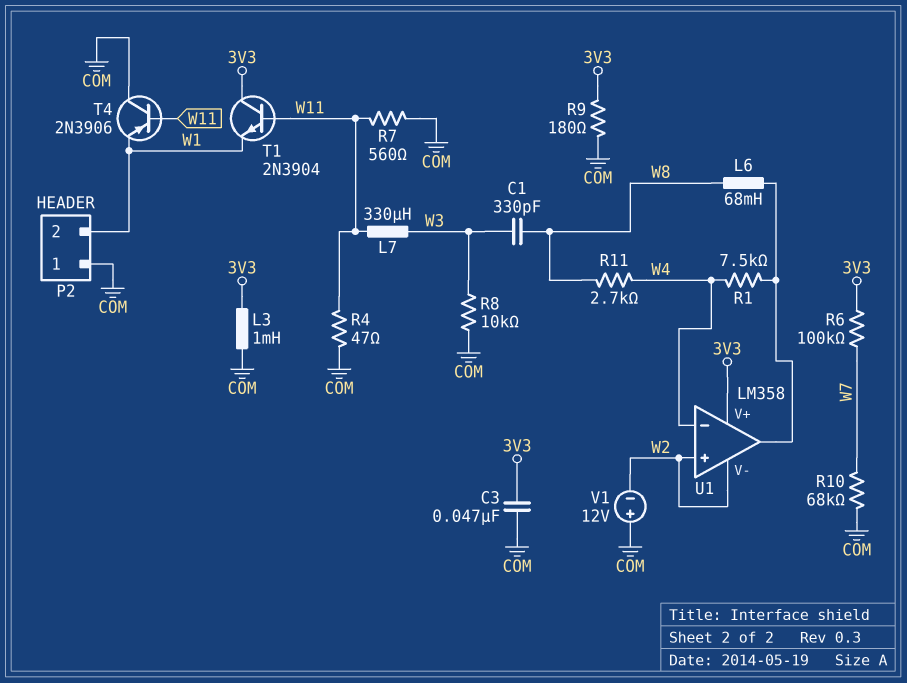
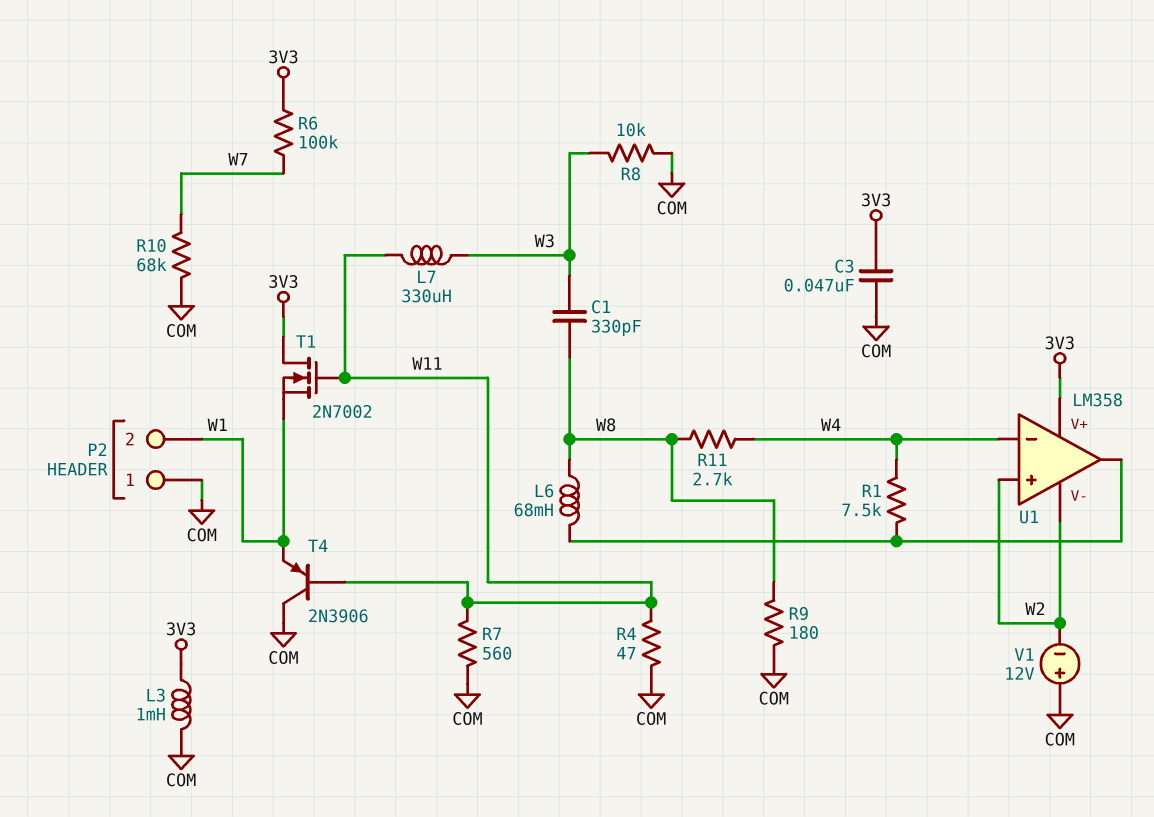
R9: 180 (3V3, COM) -> 180 (COM, W8)
T1: NPN 2N3904 (B W11, C 3V3, E W1) -> NMOS 2N7002 (G W11, D 3V3, S W1)

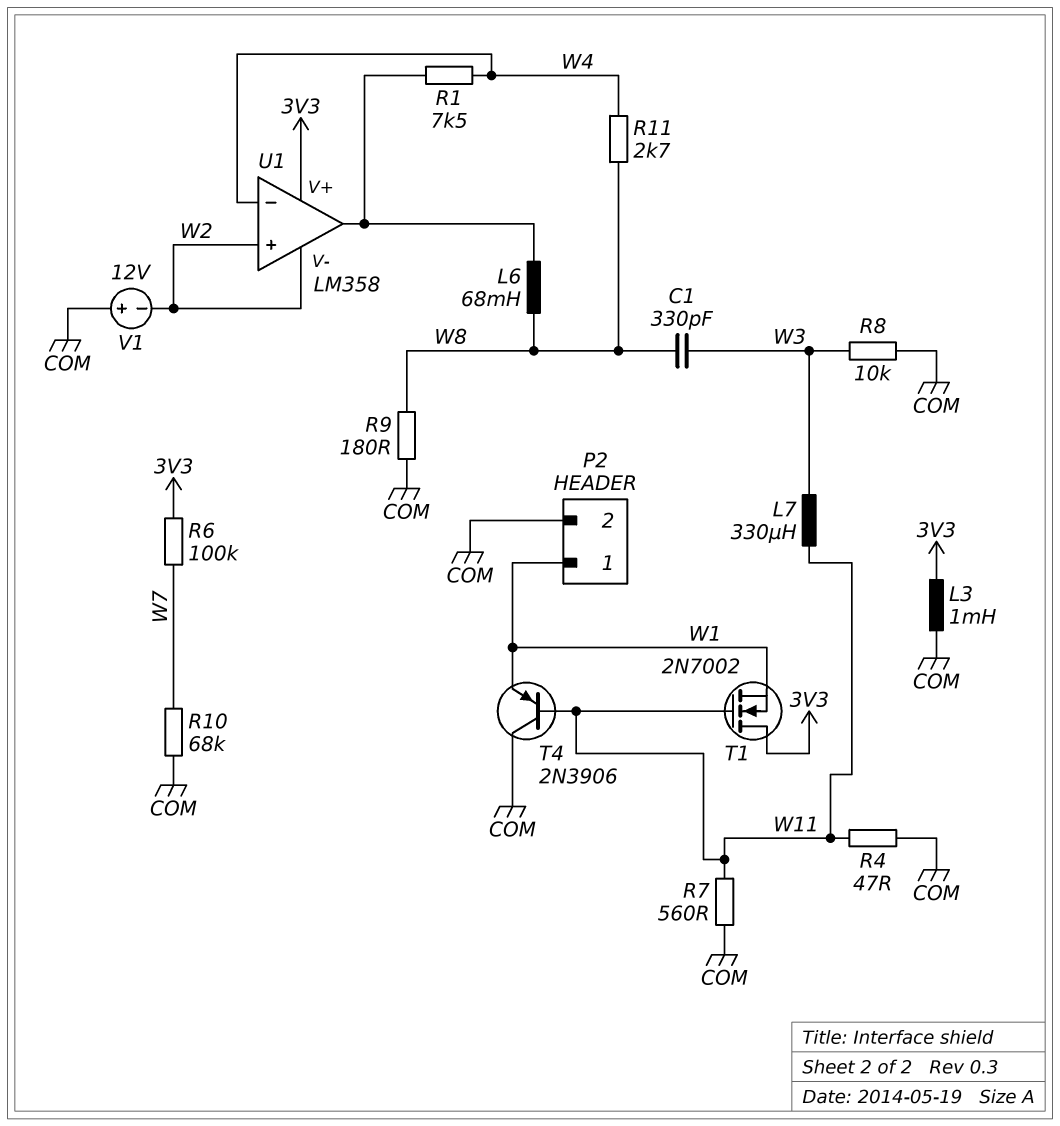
C3: 47nF (3V3, COM) -> none
P2 pin 1: COM -> W1
P2 pin 2: W1 -> COM

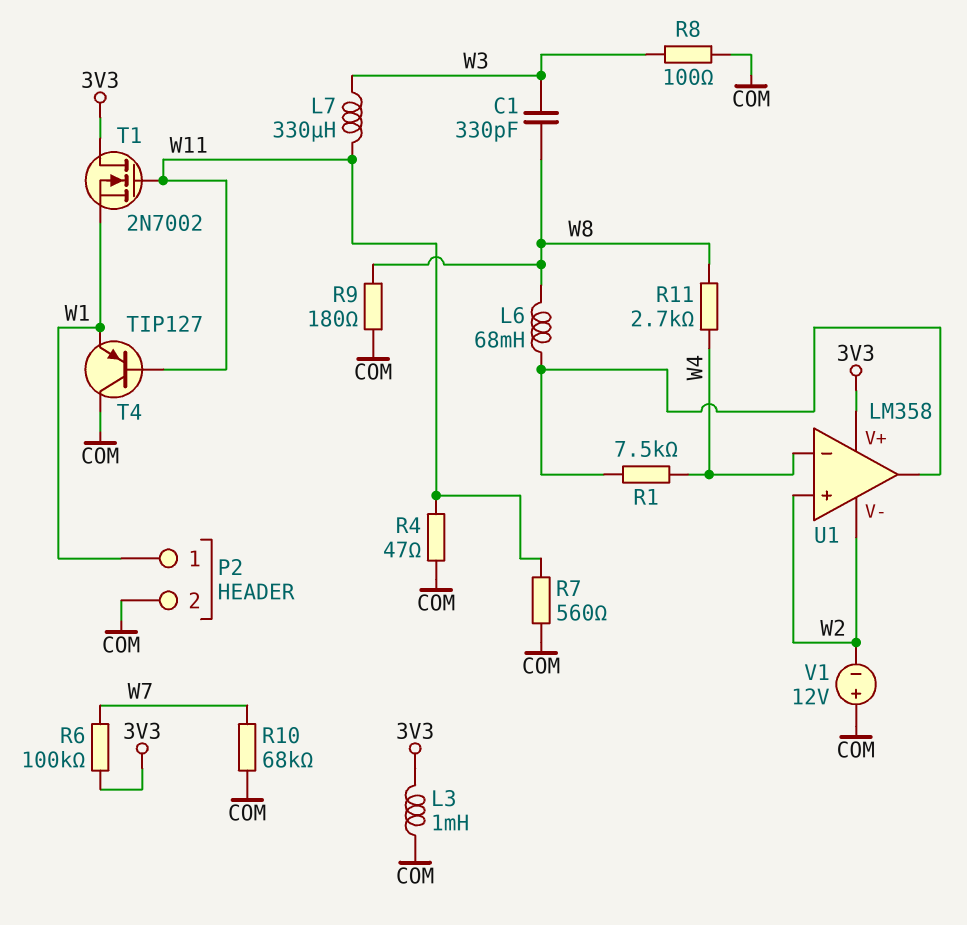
R8: 10k (COM, W3) -> 100 (COM, W3)
T4: PNP 2N3906 (B W11, C COM, E W1) -> PNP TIP127 (B W11, C COM, E W1)

